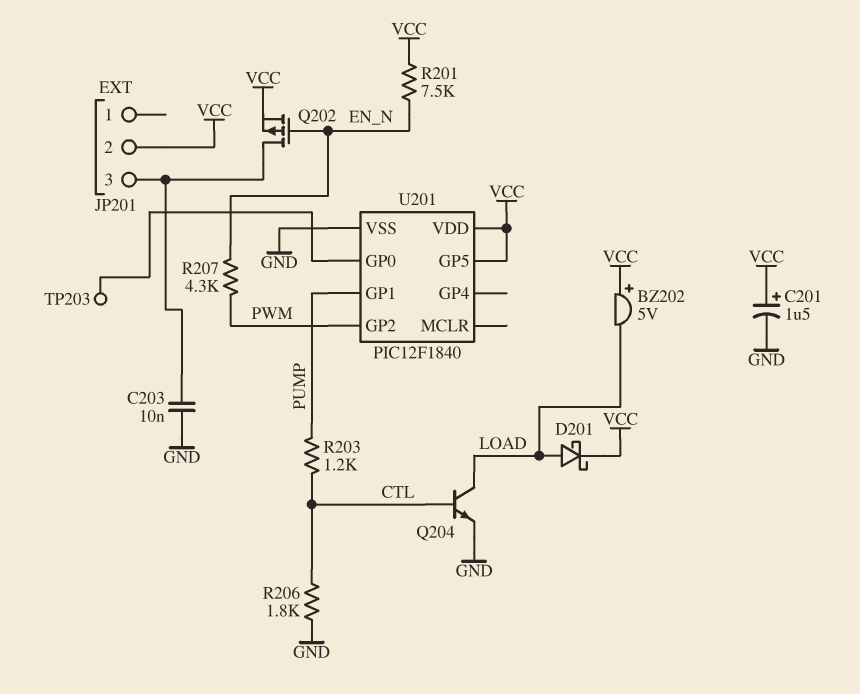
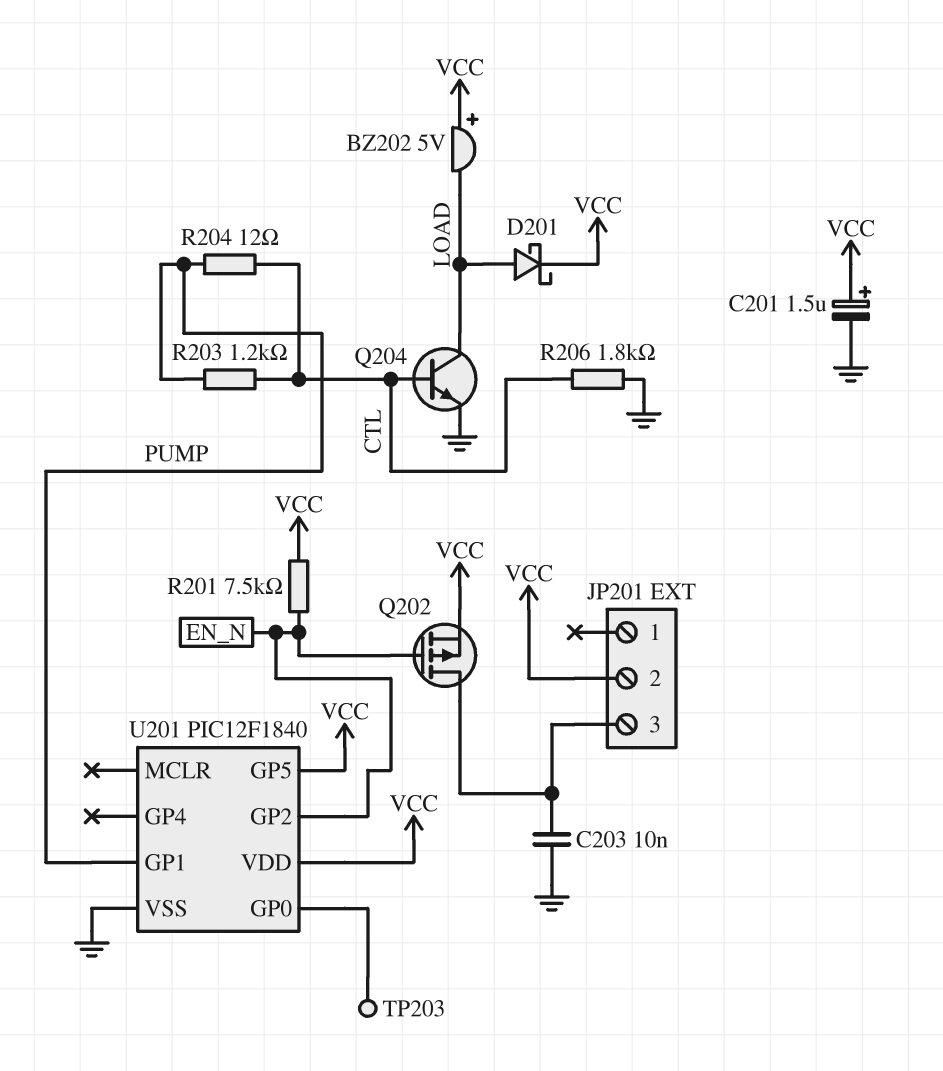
R204: none -> 12 (CTL, PUMP)
R207: 4.3k (EN_N, PWM) -> none
U201 pin GP2: PWM -> EN_N

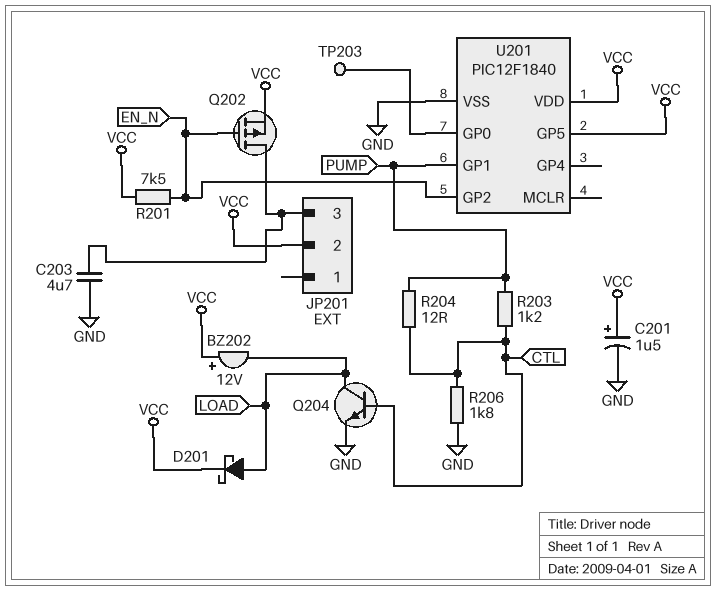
BZ202: buzzer 5V (plus VCC, minus LOAD) -> buzzer 12V (plus VCC, minus LOAD)
C203: 10nF (GND, JP201/3) -> 4.7uF (GND, JP201/3)

